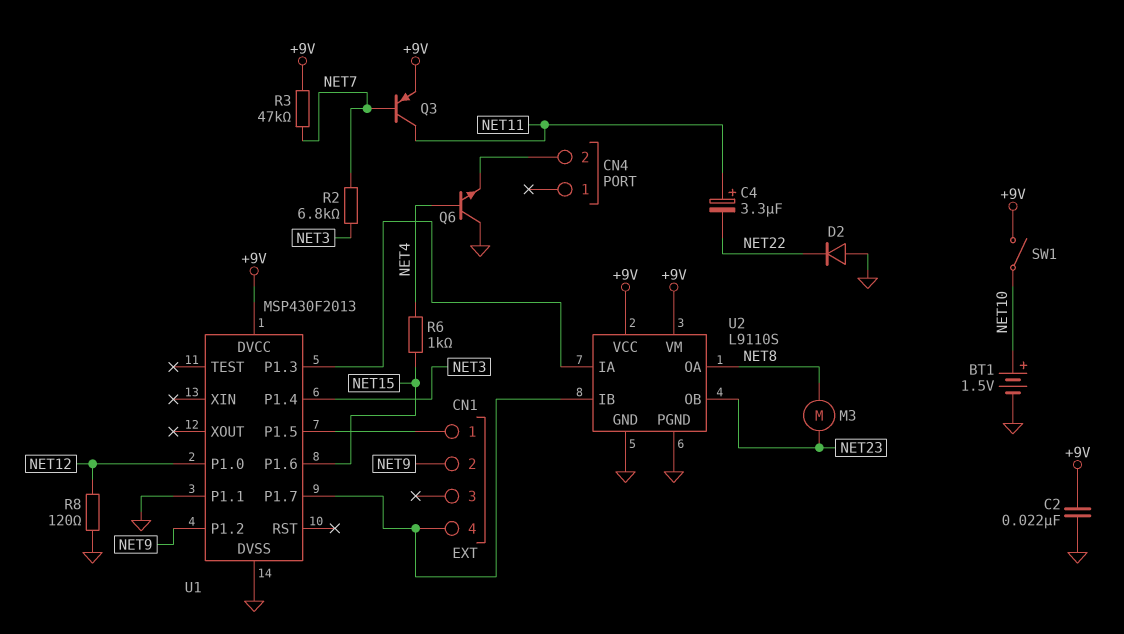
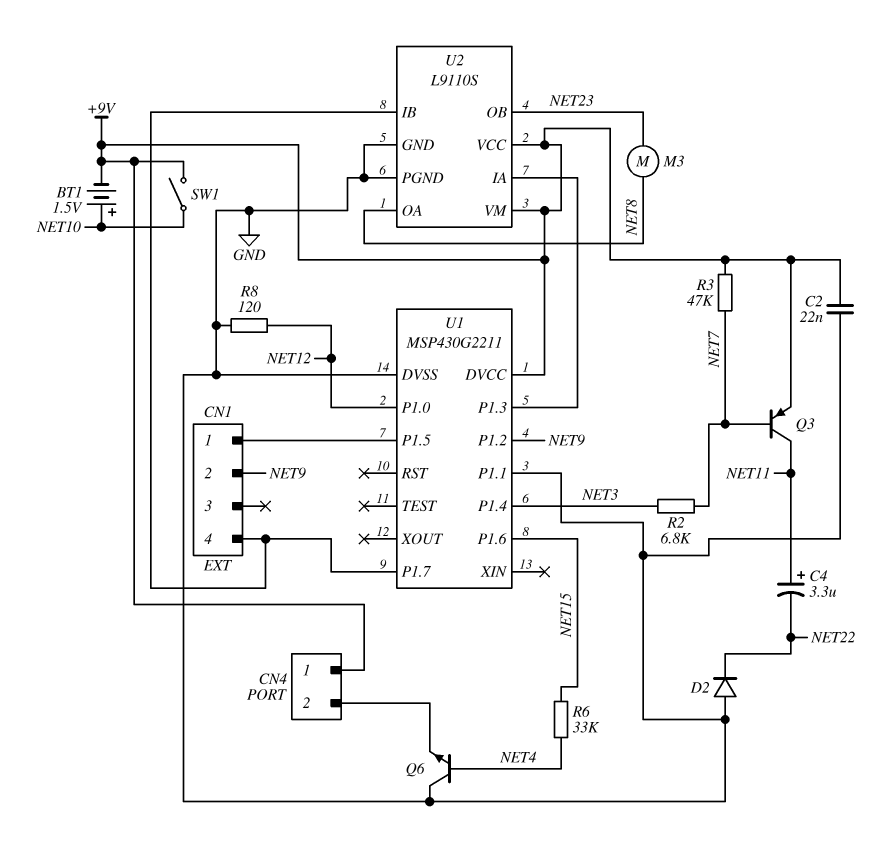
BT1: 1.5V (plus NET10, minus GND) -> 1.5V (plus NET10, minus +9V)
CN4 pin 1: none -> +9V
R6: 1k (NET4, NET15) -> 33k (NET4, NET15)
U1: MSP430F2013 -> MSP430G2211

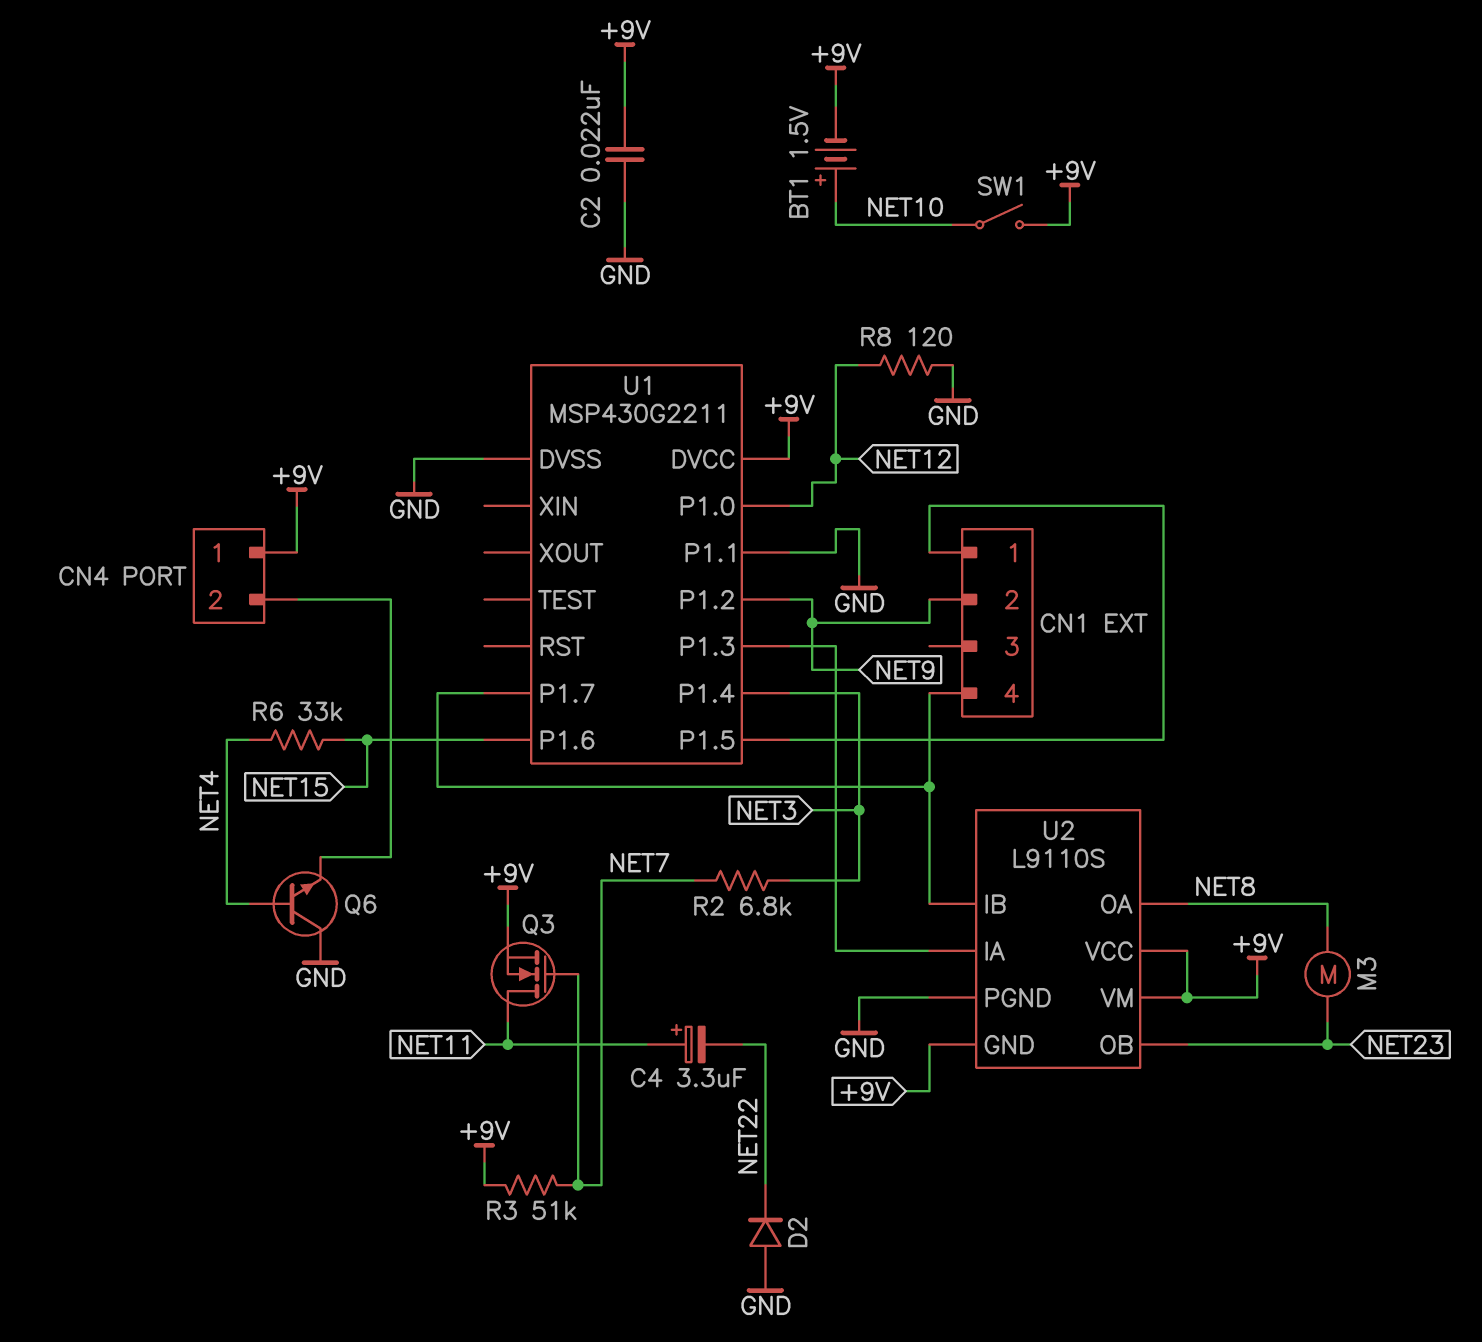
Q3: PNP (B NET7, C NET11, E +9V) -> NMOS (G NET7, D NET11, S +9V)
R3: 47k (+9V, NET7) -> 51k (+9V, NET7)
U2 pin GND: GND -> +9V

